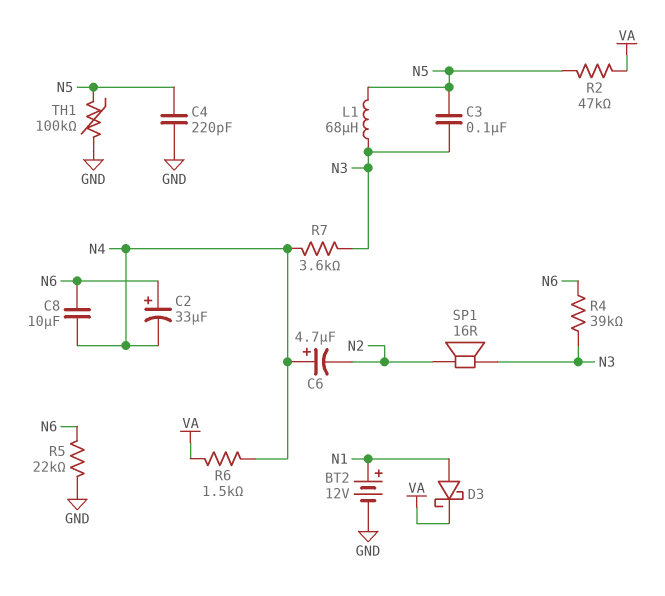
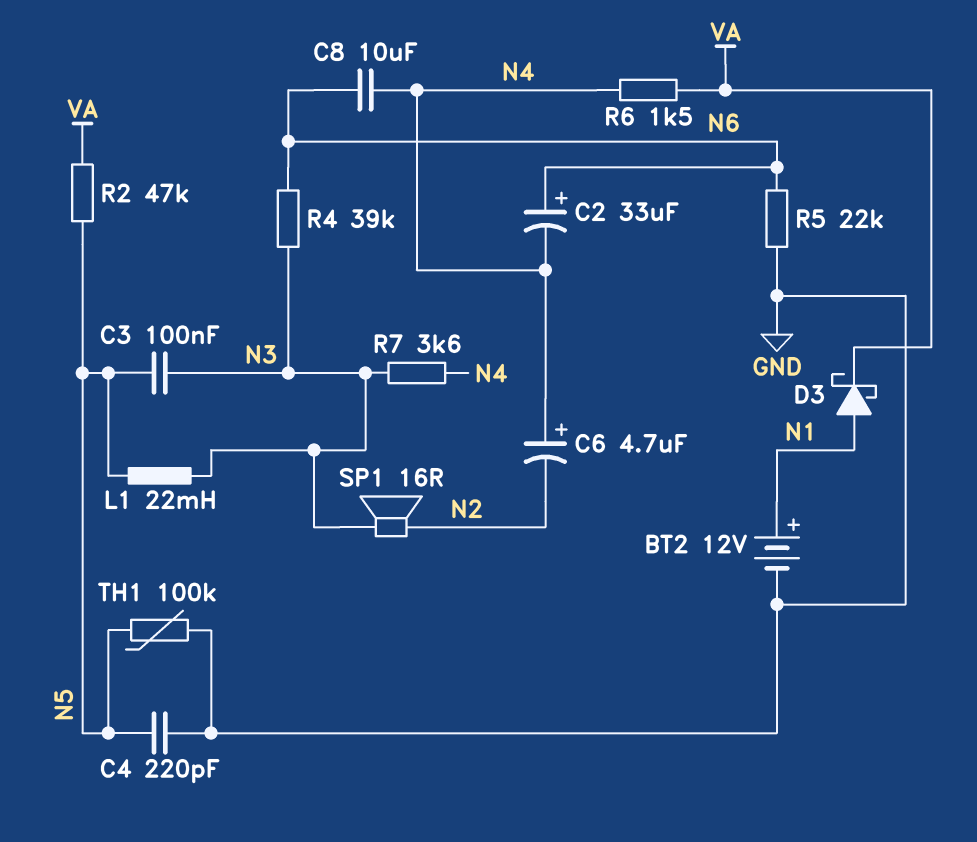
L1: 68uH (N3, N5) -> 22mH (N3, N5)

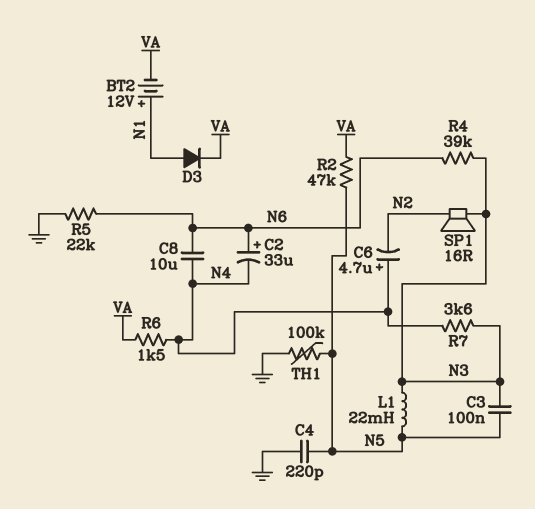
BT2: 12V (plus N1, minus GND) -> 12V (plus N1, minus VA)
D3: schottky (A N1, K VA) -> diode (A N1, K VA)

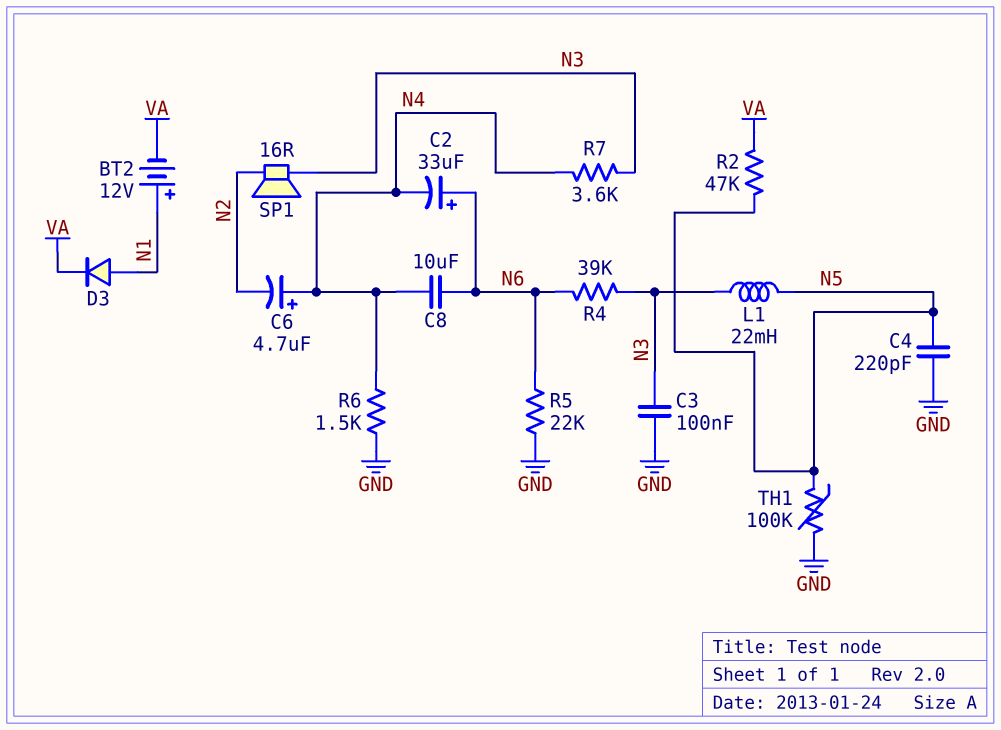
C3: 100nF (N3, N5) -> 100nF (GND, N3)
R6: 1.5k (N4, VA) -> 1.5k (GND, N4)

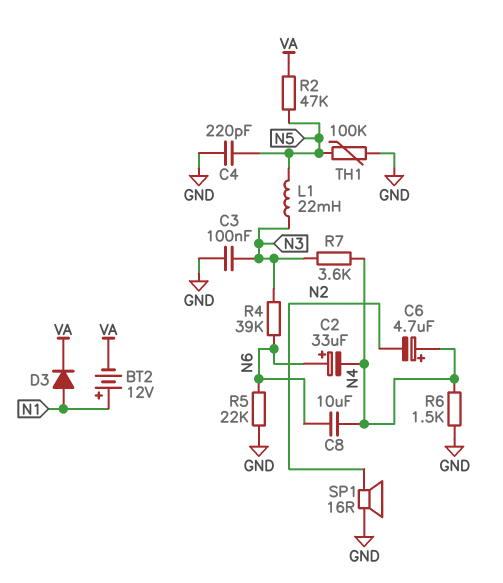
SP1: speaker 16R (N2, N3) -> speaker 16R (GND, N2)

